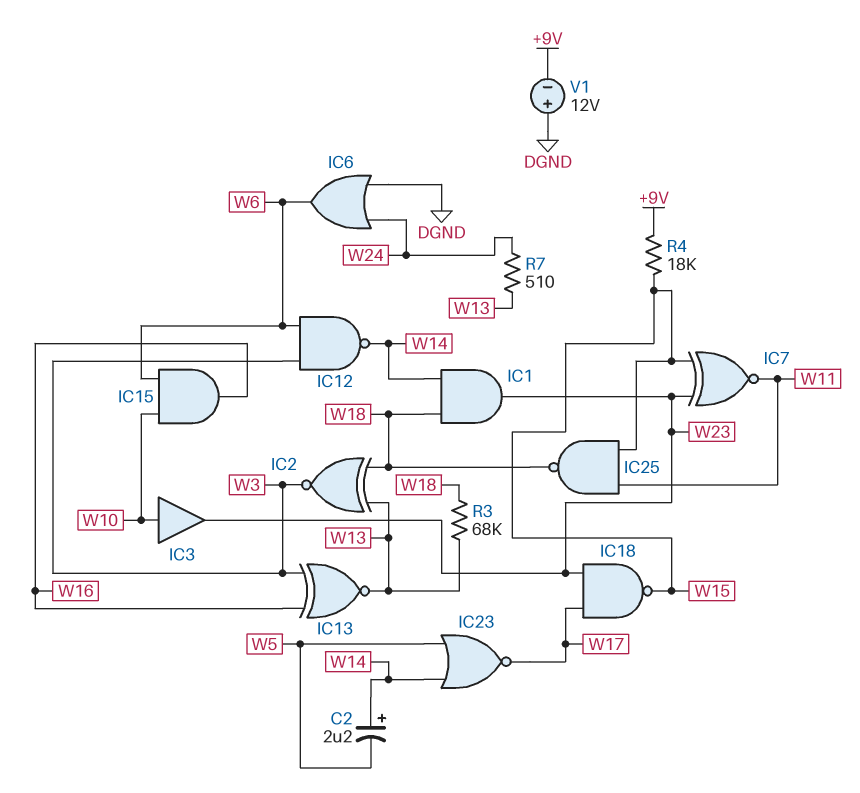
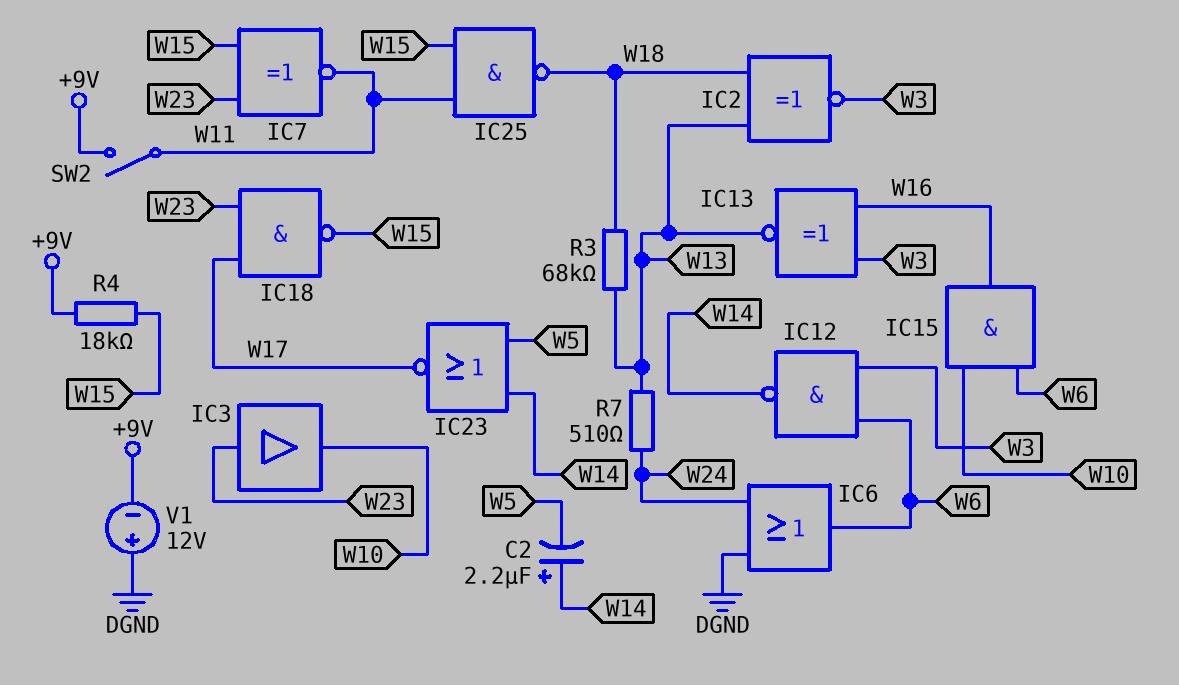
IC1: AND (in W14, in W18, out W23) -> none
IC3: buffer (in W10, out W23) -> buffer (in W23, out W10)
SW2: none -> switch (+9V, W11)

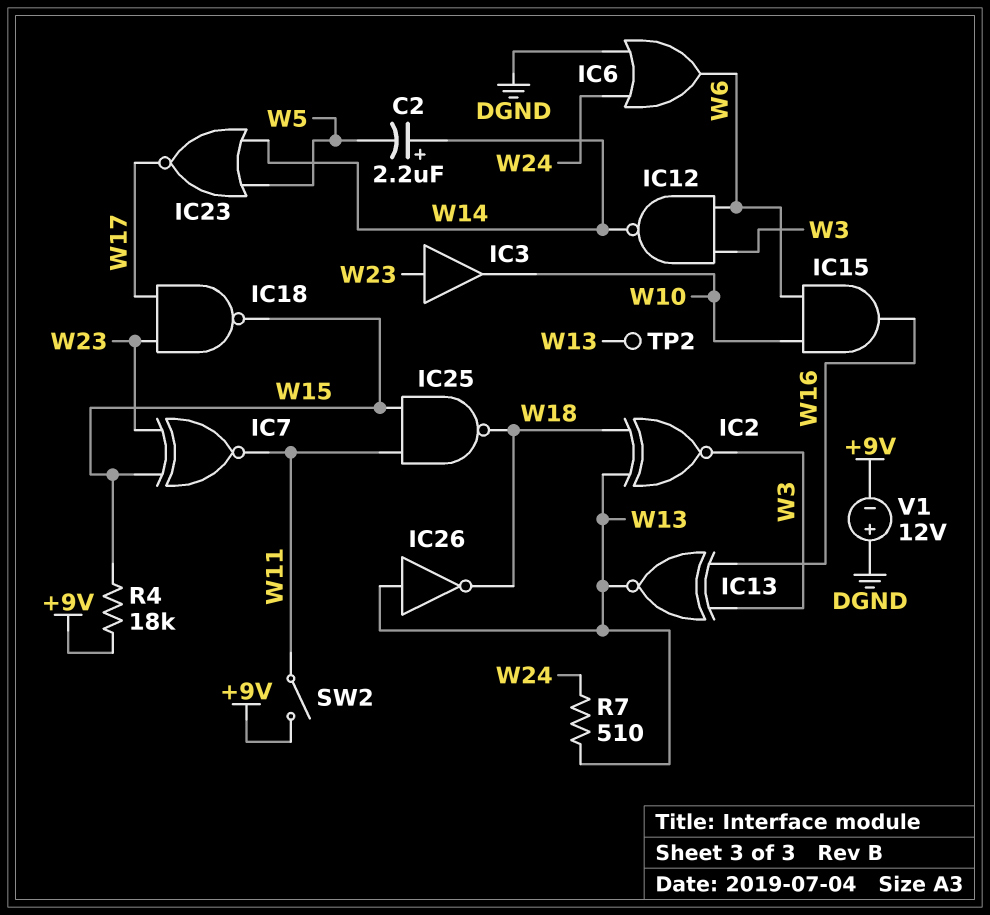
IC26: none -> NOT (in W13, out W18)
R3: 68k (W13, W18) -> none
TP2: none -> test point (W13)

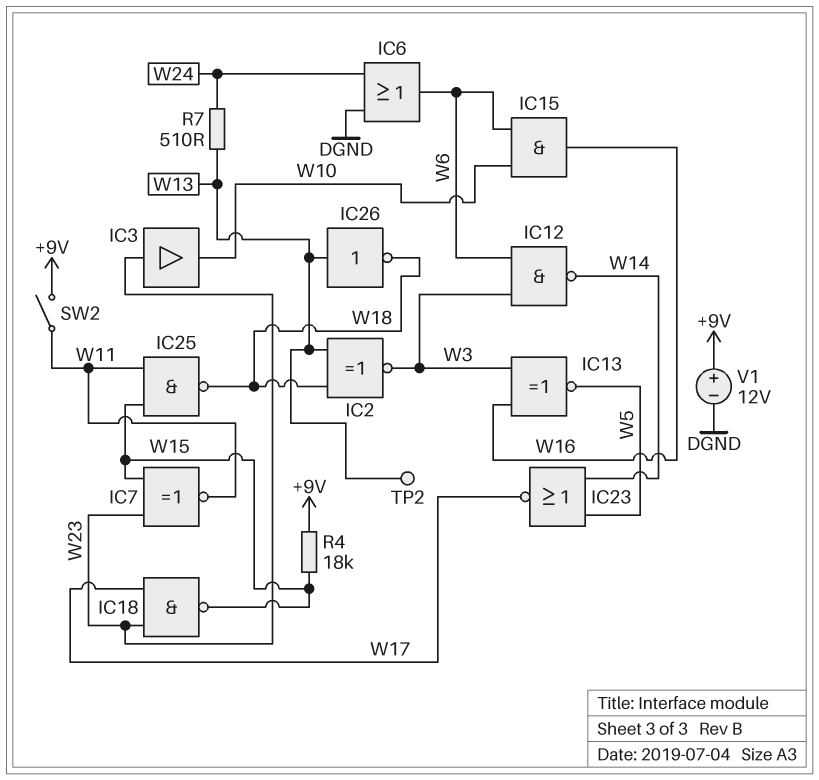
C2: 2.2uF (plus W14, minus W5) -> none
IC13: XNOR (in W3, in W16, out W13) -> XNOR (in W3, in W16, out W5)
V1: 12V (plus DGND, minus +9V) -> 12V (plus +9V, minus DGND)

